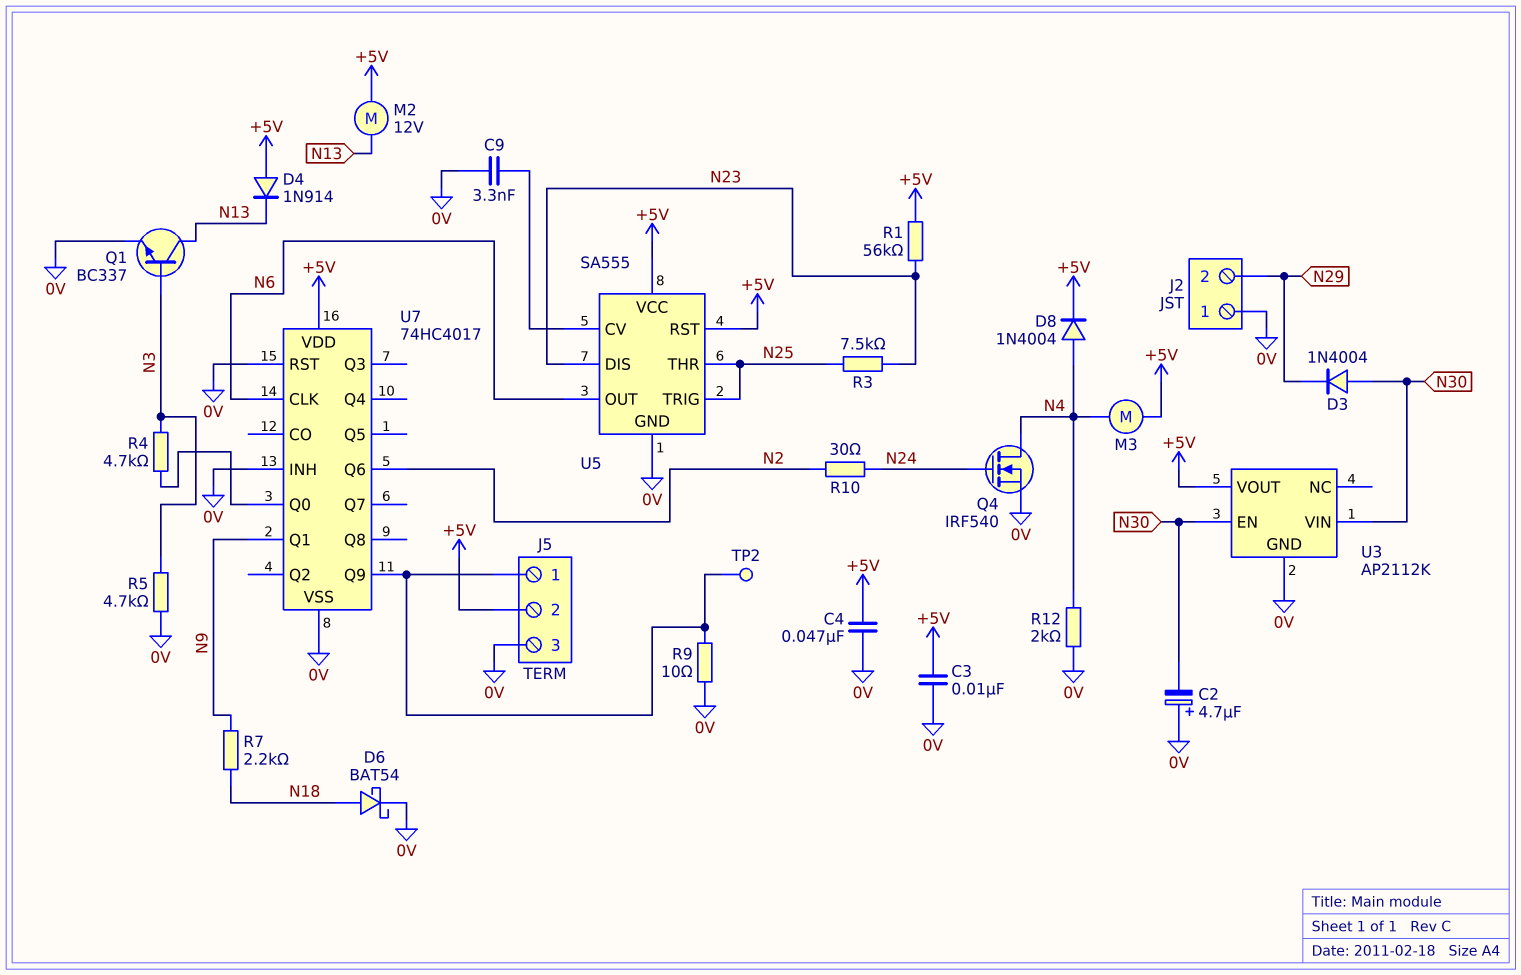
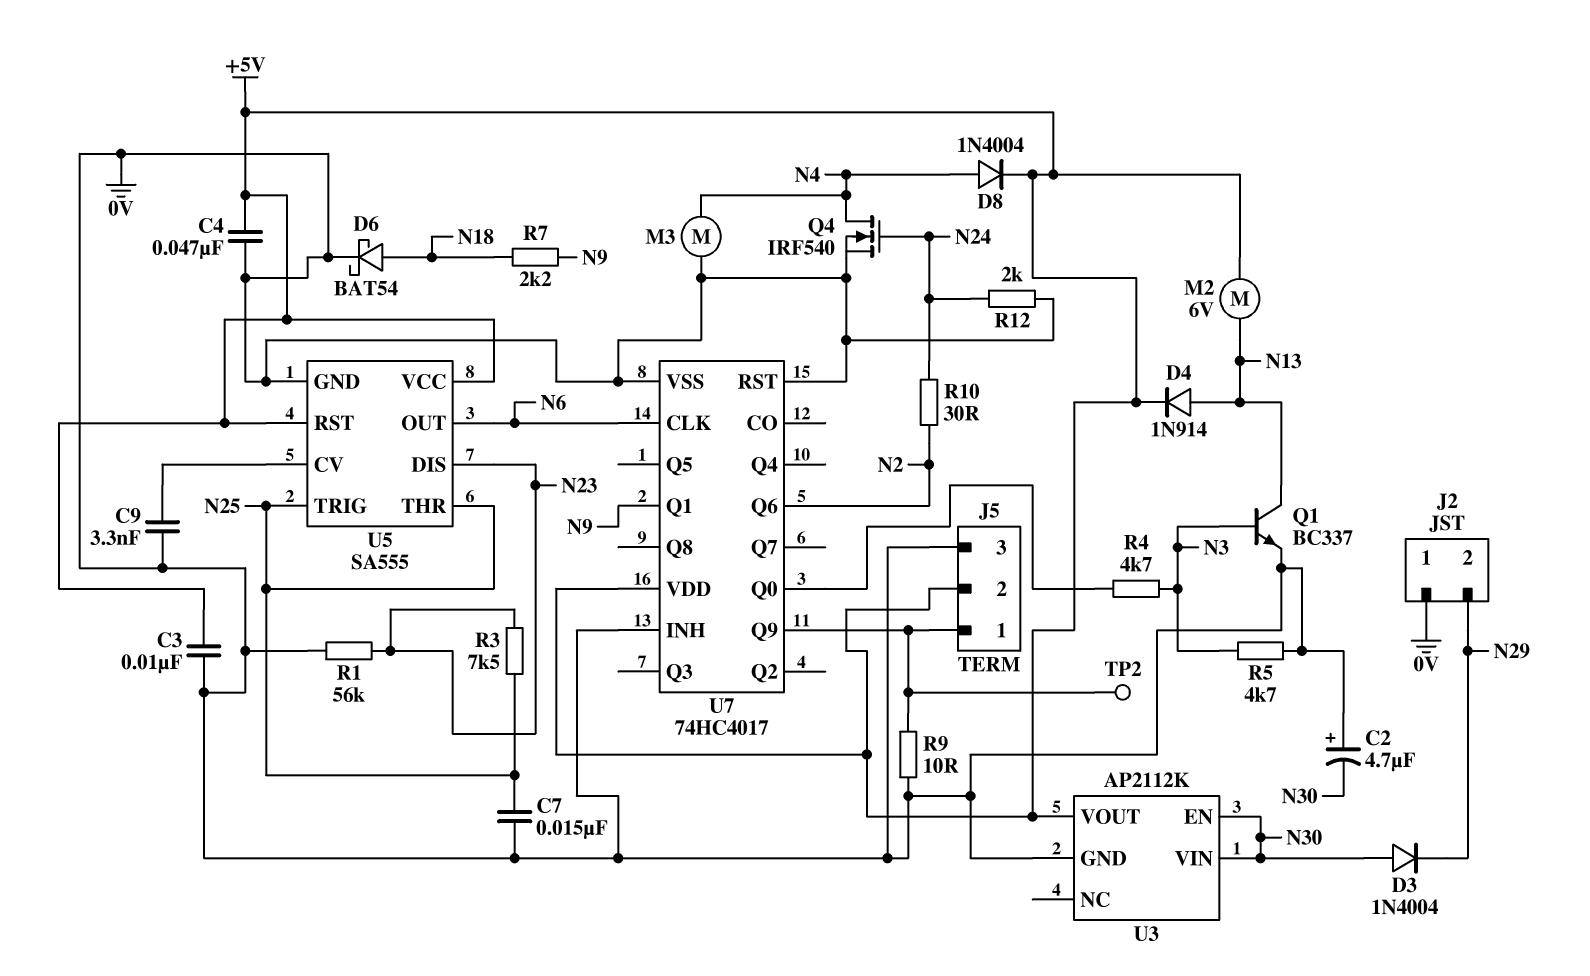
C7: none -> 15nF (0V, N25)
D4: diode 1N914 (A +5V, K N13) -> diode 1N914 (A N13, K +5V)
M2: motor 12V (+5V, N13) -> motor 6V (+5V, N13)
M3: motor (+5V, N4) -> motor (0V, N4)
R1: 56k (+5V, N23) -> 56k (0V, N23)
R12: 2k (0V, N4) -> 2k (0V, N24)

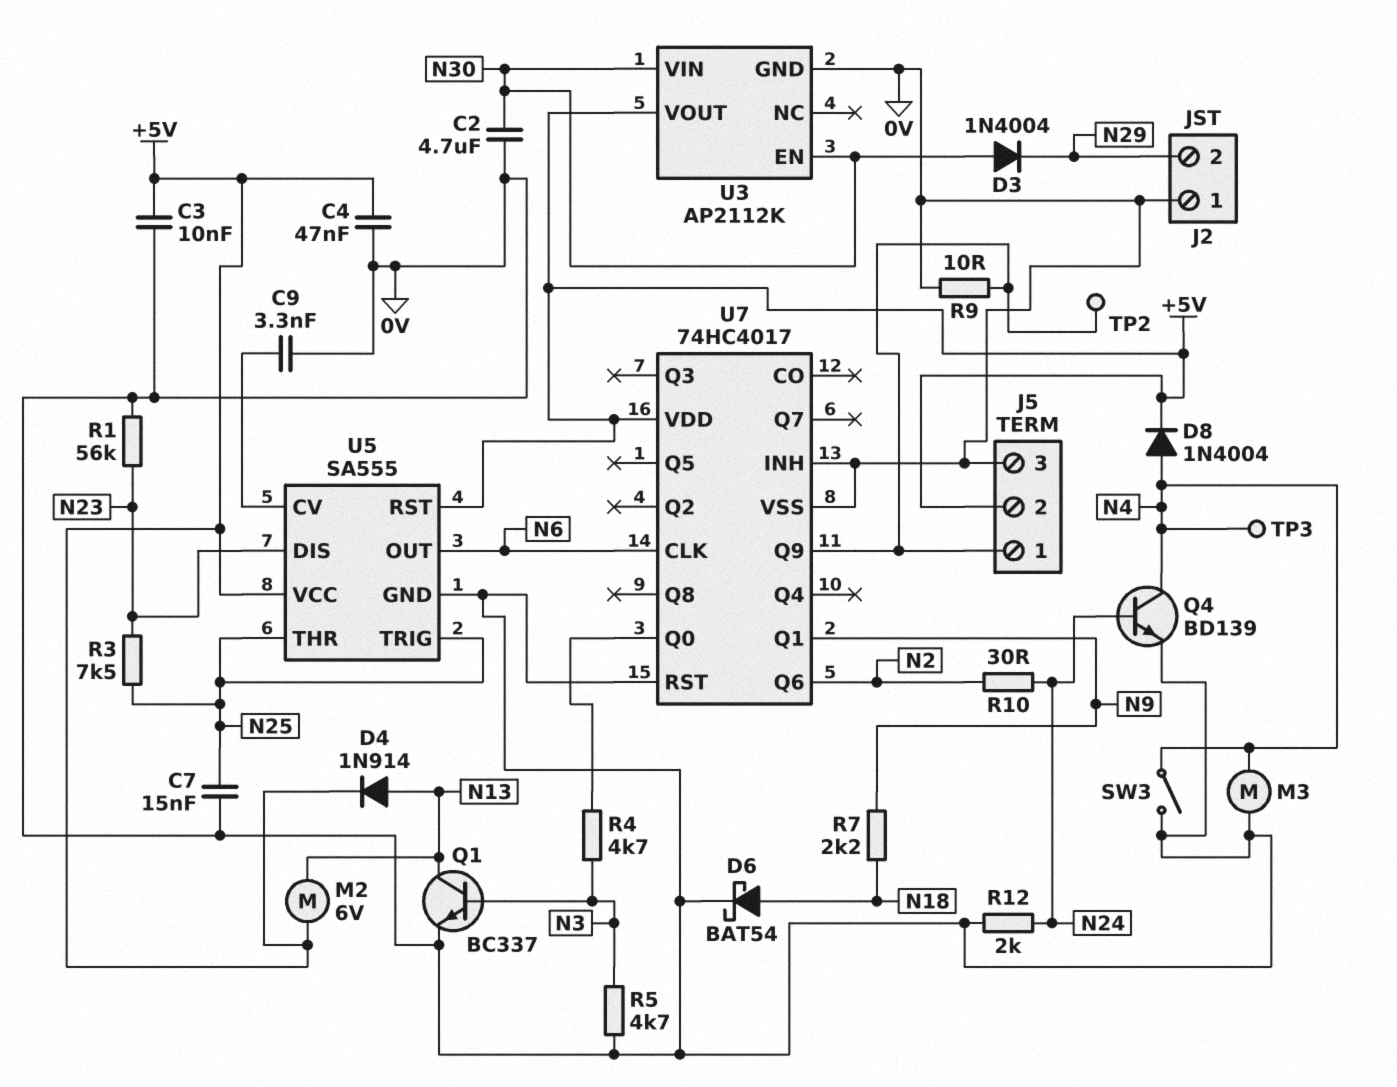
C2: 4.7uF (plus 0V, minus N30) -> 4.7uF (0V, N30)
Q4: NMOS IRF540 (G N24, D N4, S 0V) -> NPN BD139 (B N24, C N4, E 0V)
SW3: none -> switch (0V, N4)
TP3: none -> test point (N4)

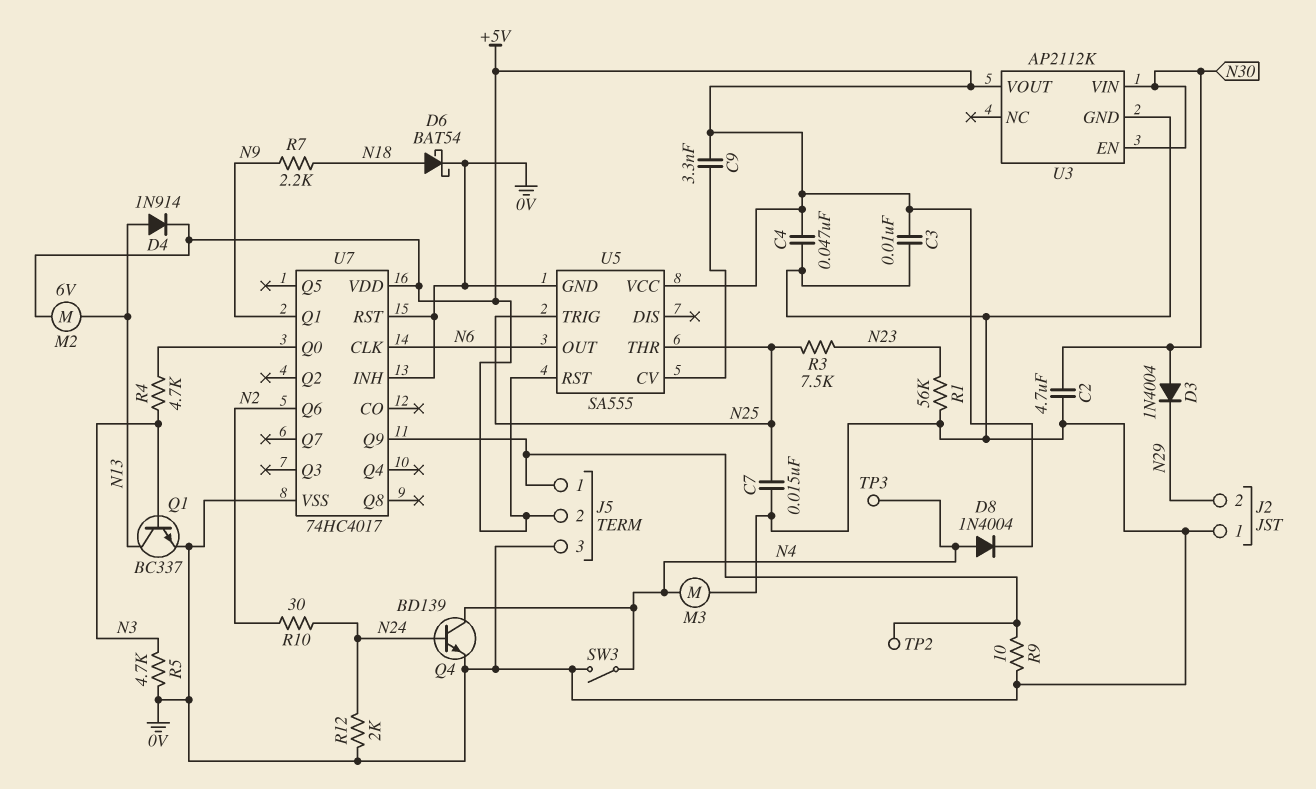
C9: 3.3nF (0V, U5/CV) -> 3.3nF (+5V, U5/CV)
U5 pin DIS: N23 -> none

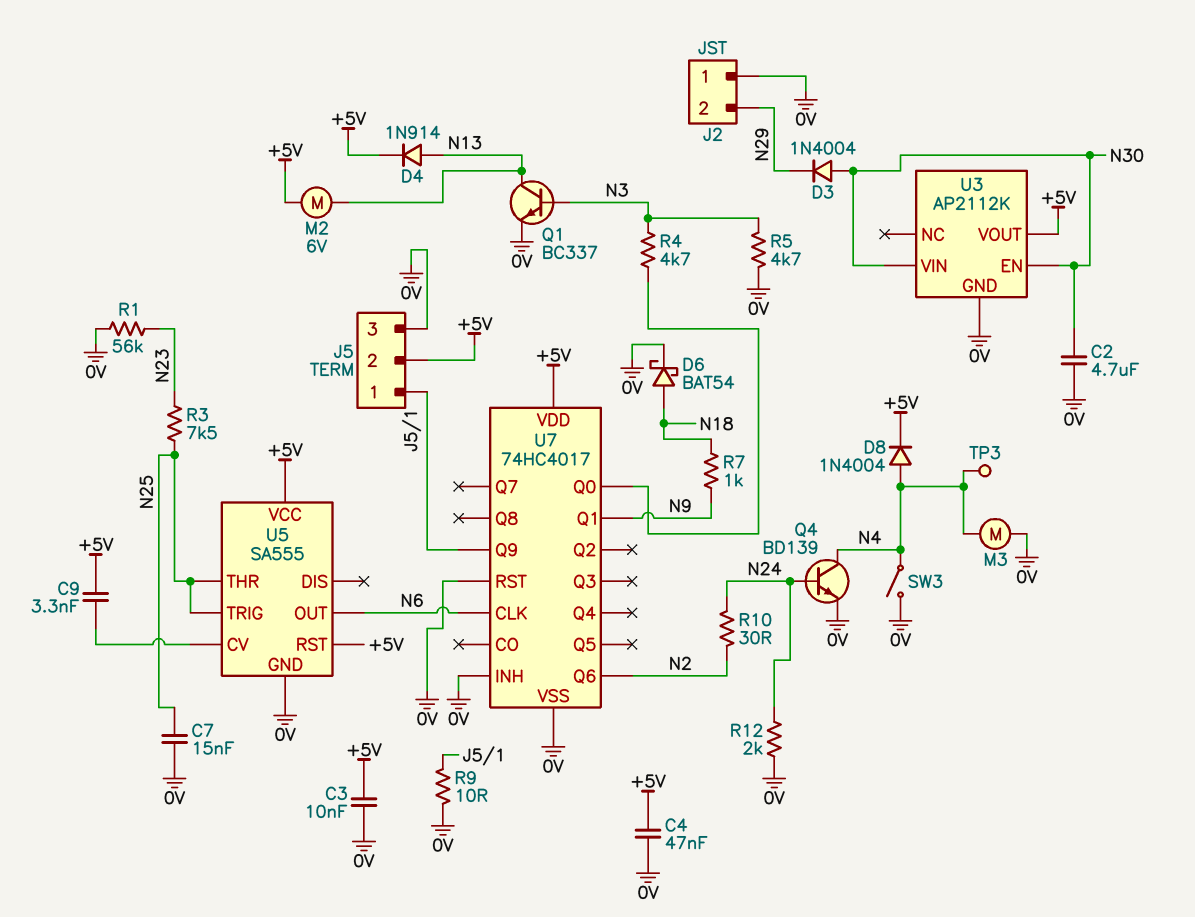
R7: 2.2k (N9, N18) -> 1k (N9, N18)
TP2: test point (J5/1) -> none

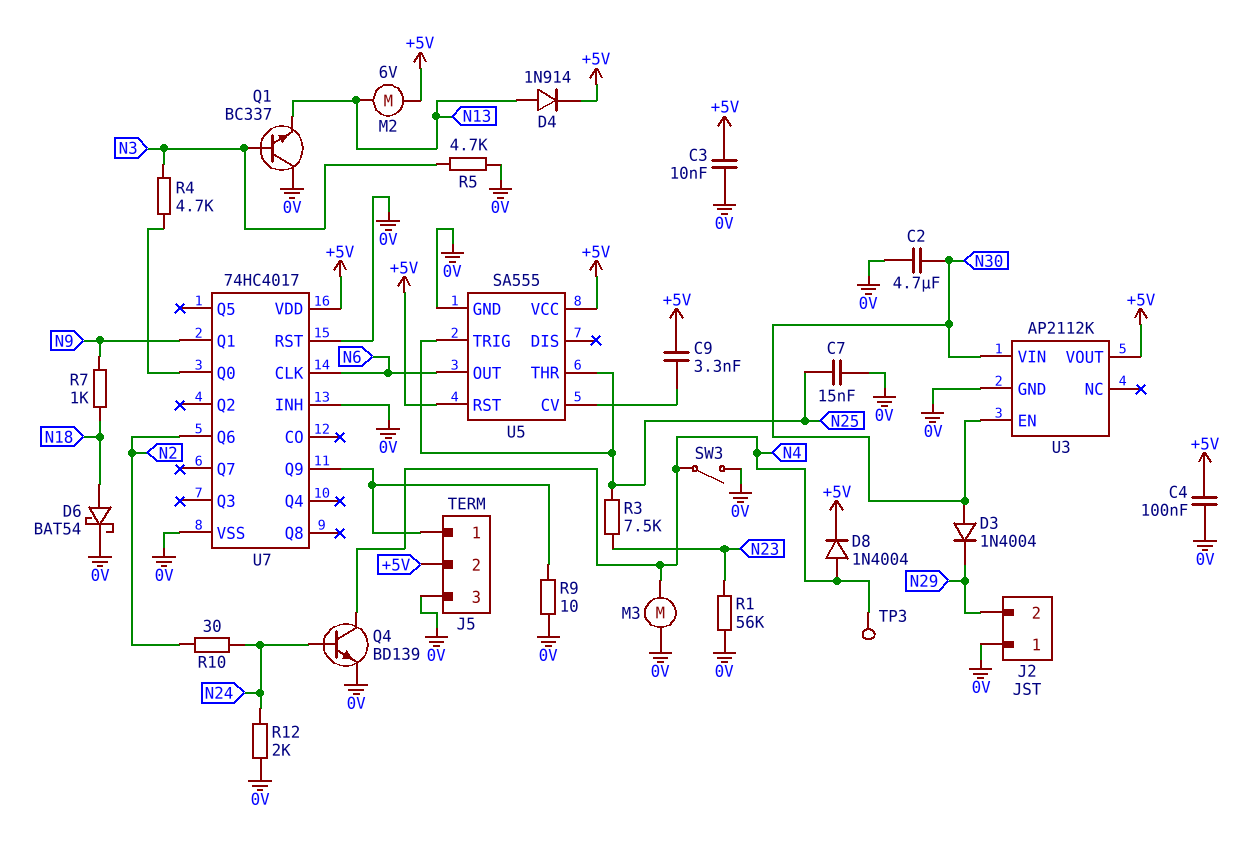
C4: 47nF (+5V, 0V) -> 100nF (+5V, 0V)
Q1: NPN BC337 (B N3, C N13, E 0V) -> NPN BC337 (B N3, C 0V, E N13)

